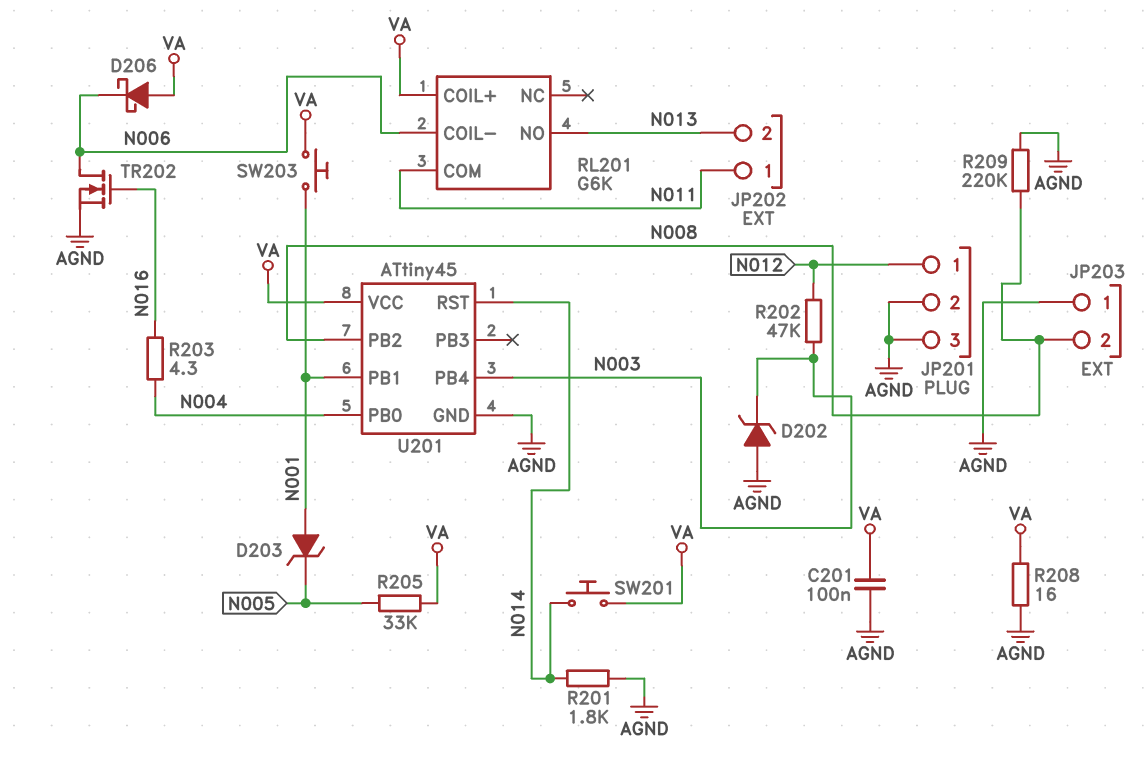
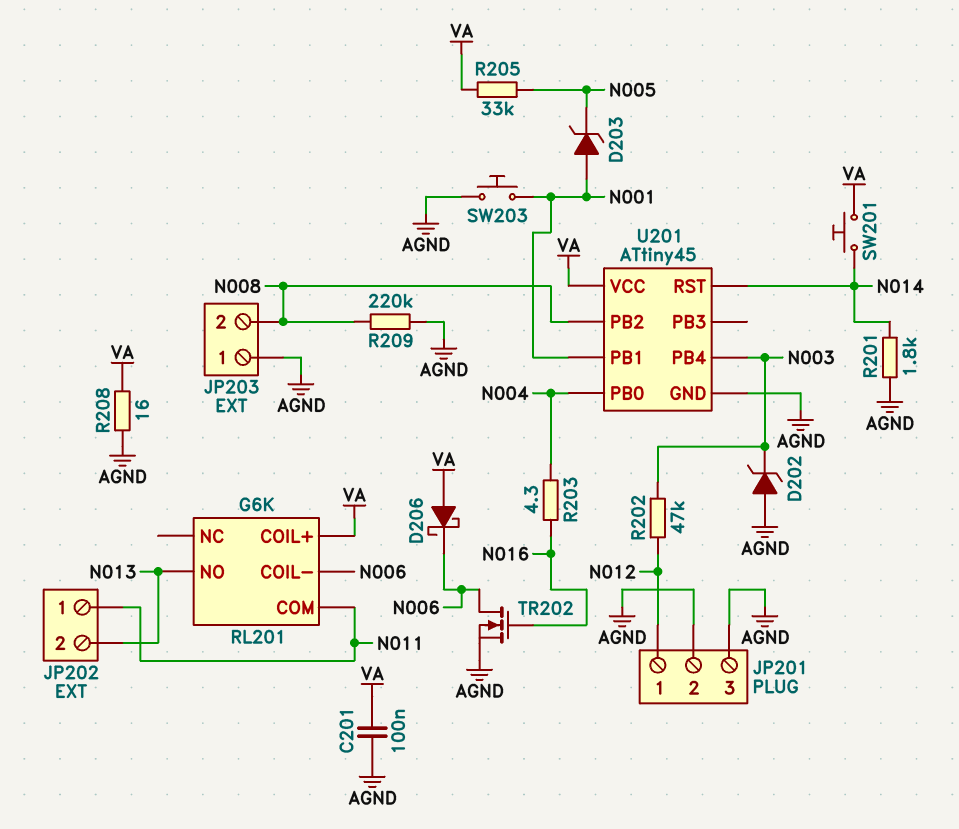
SW203: button (N001, VA) -> button (AGND, N001)

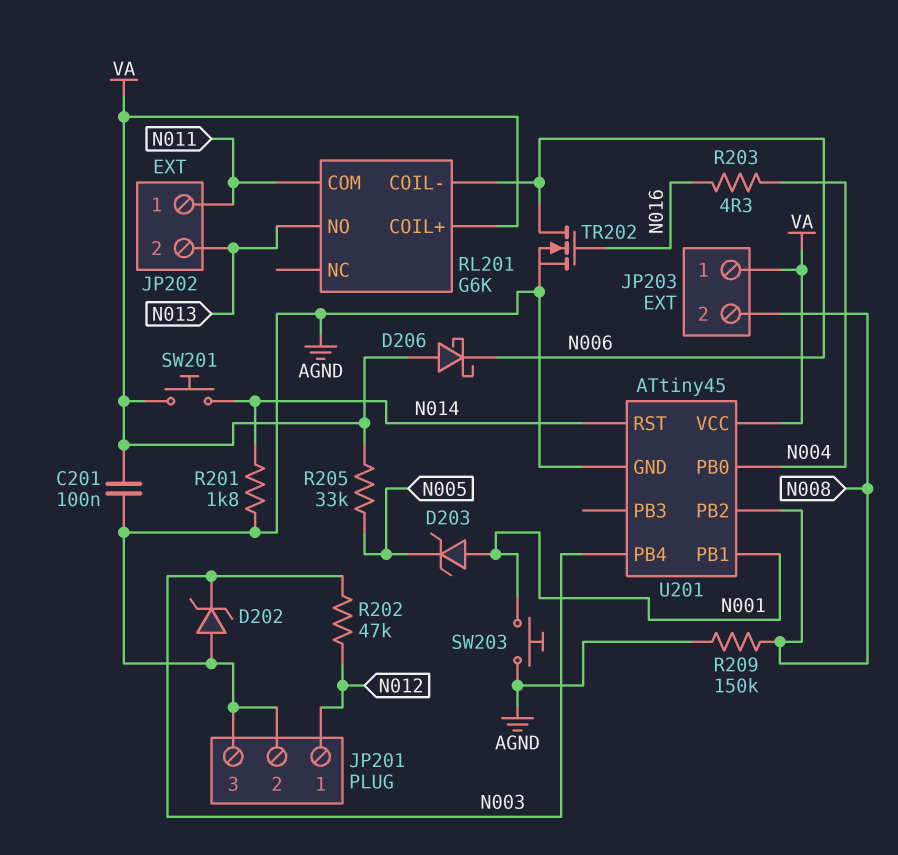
JP203 pin 1: AGND -> VA
R208: 16 (AGND, VA) -> none
R209: 220k (AGND, N008) -> 150k (AGND, N008)

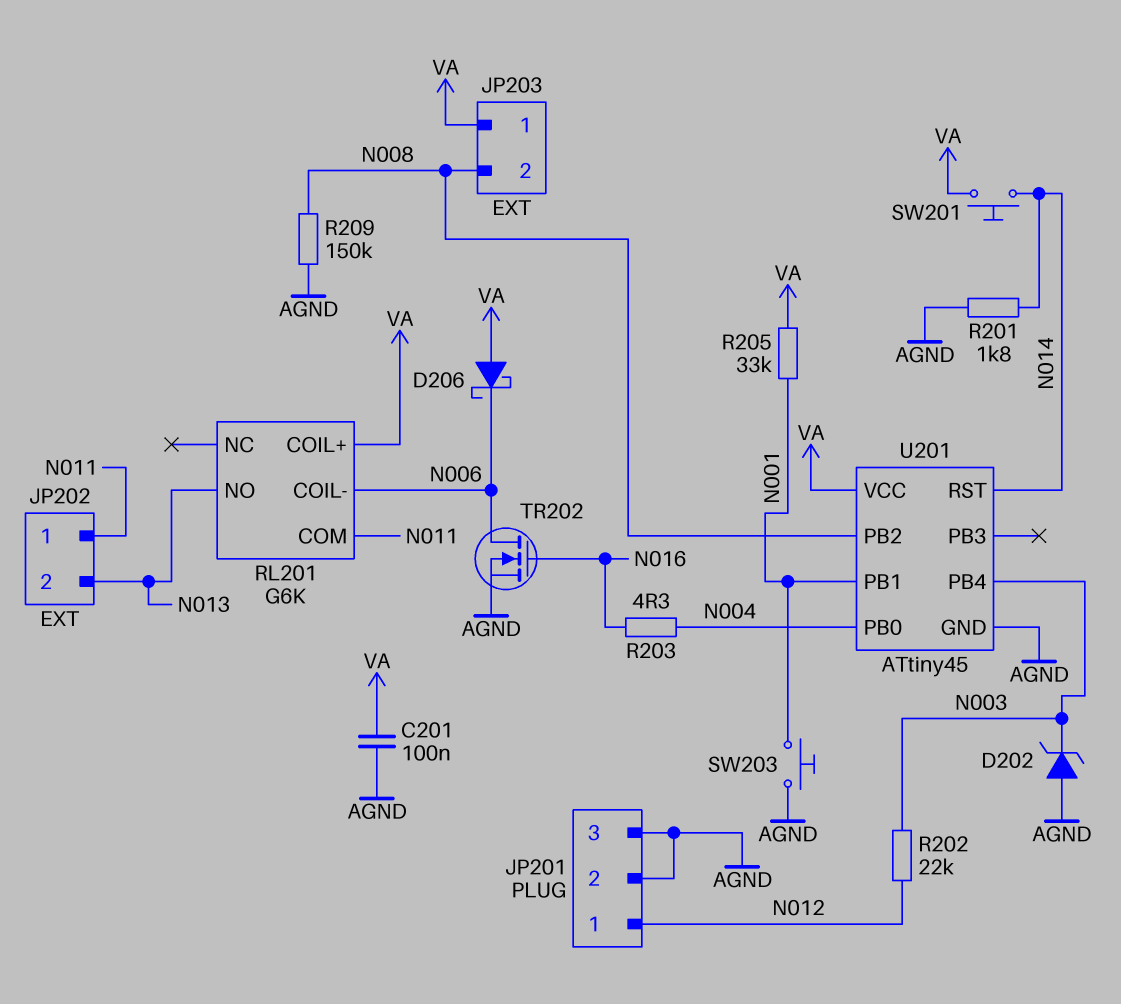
D203: zener (A N001, K N005) -> none
R202: 47k (N003, N012) -> 22k (N003, N012)
R205: 33k (N005, VA) -> 33k (N001, VA)

